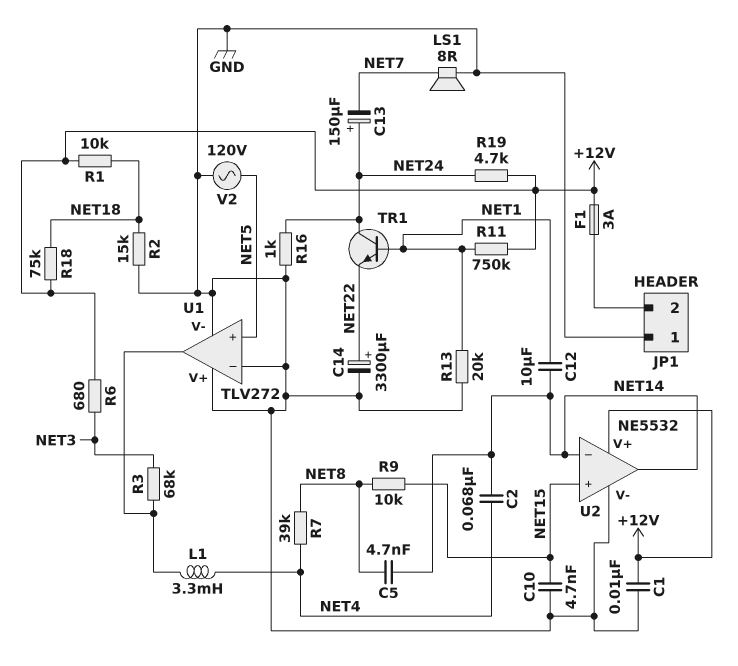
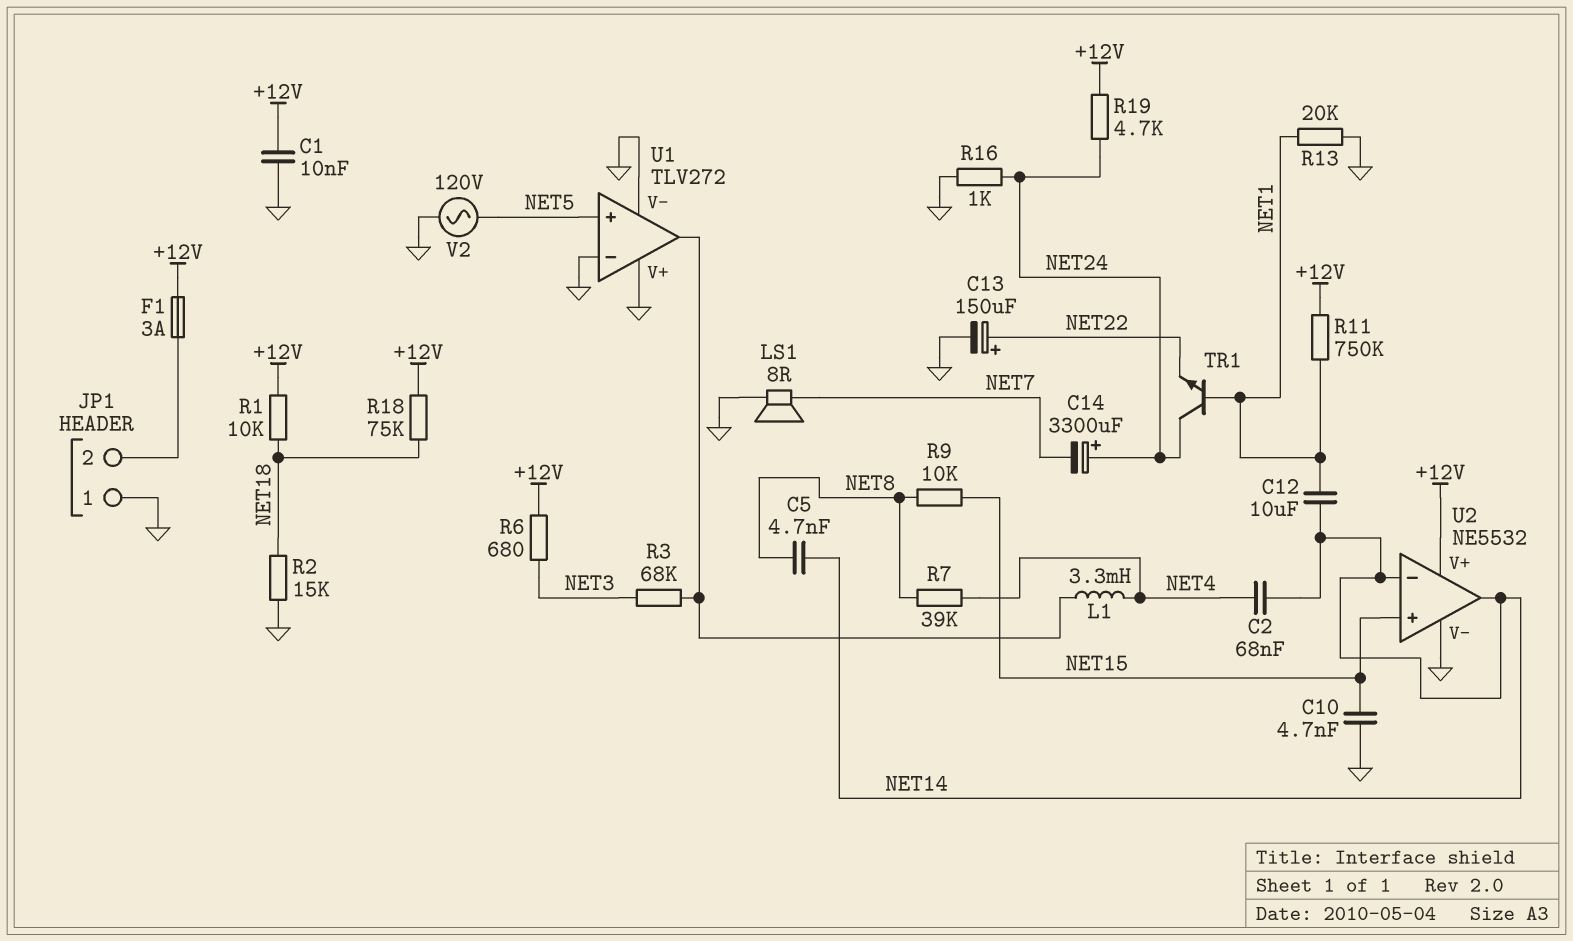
C13: 150uF (plus NET24, minus NET7) -> 150uF (plus NET22, minus GND)
C14: 3300uF (plus NET22, minus GND) -> 3300uF (plus NET24, minus NET7)

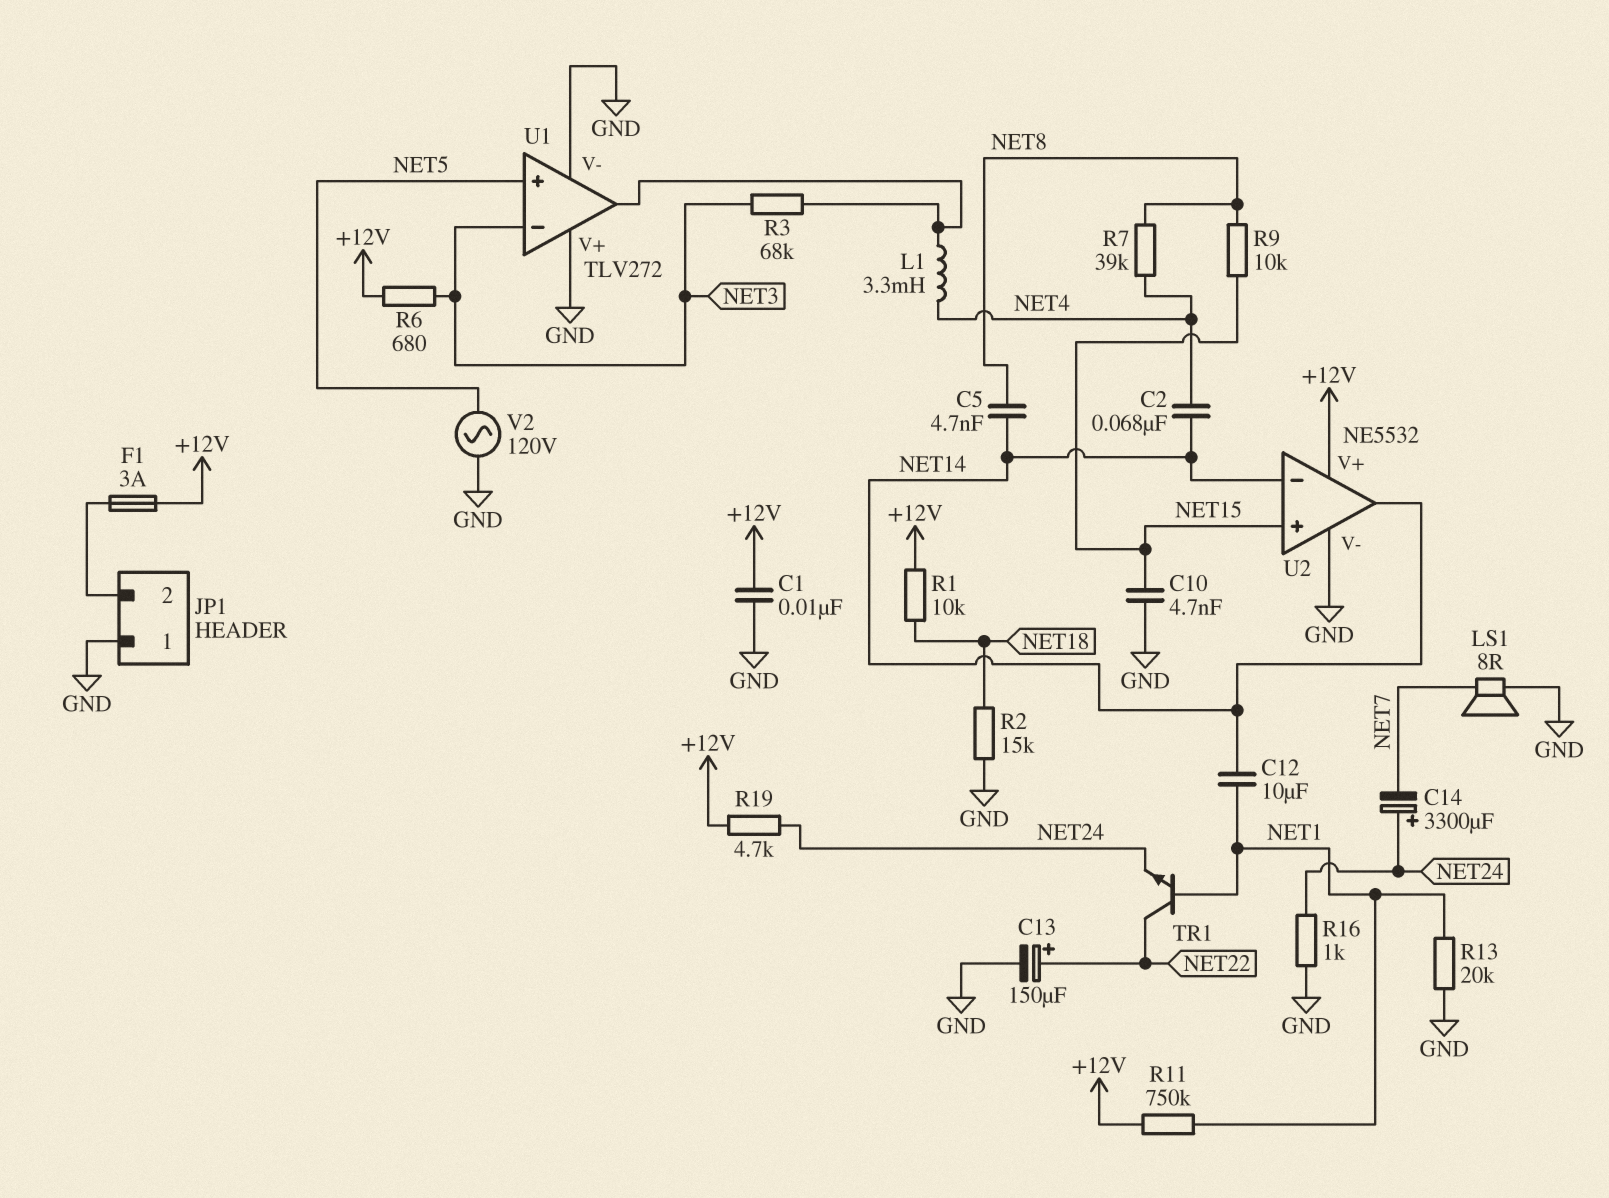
R18: 75k (+12V, NET18) -> none
TR1: NPN (B NET1, C NET24, E NET22) -> NPN (B NET1, C NET22, E NET24)
U1 pin in-: GND -> NET3

